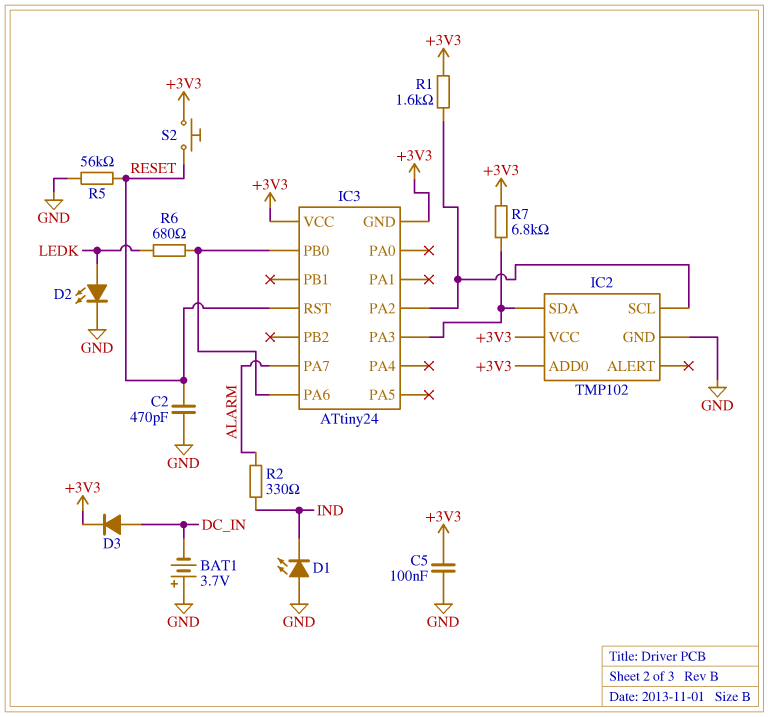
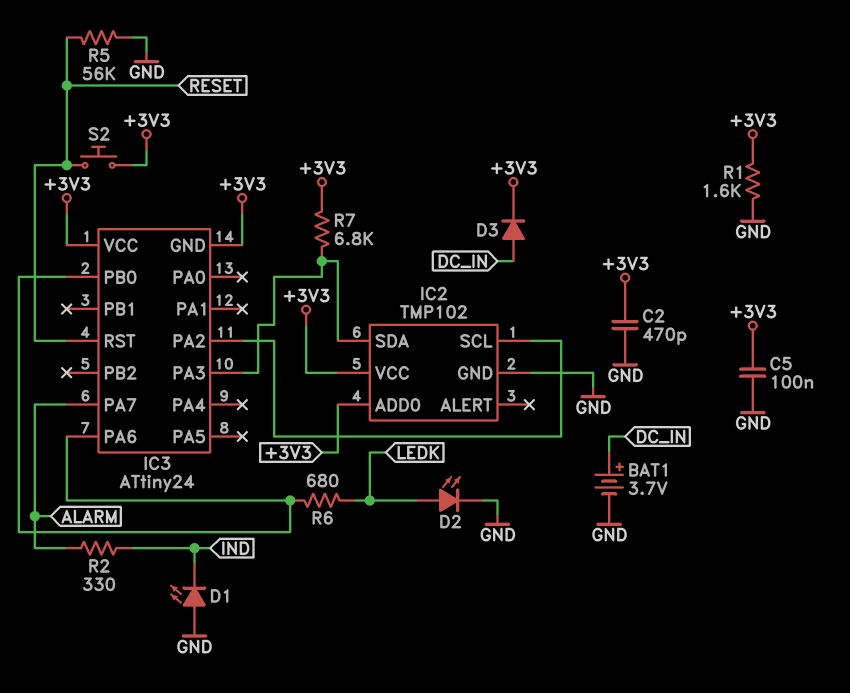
BAT1: 3.7V (plus GND, minus DC_IN) -> 3.7V (plus DC_IN, minus GND)
C2: 470pF (GND, RESET) -> 470pF (+3V3, GND)
R1: 1.6k (+3V3, IC2/SCL) -> 1.6k (+3V3, GND)

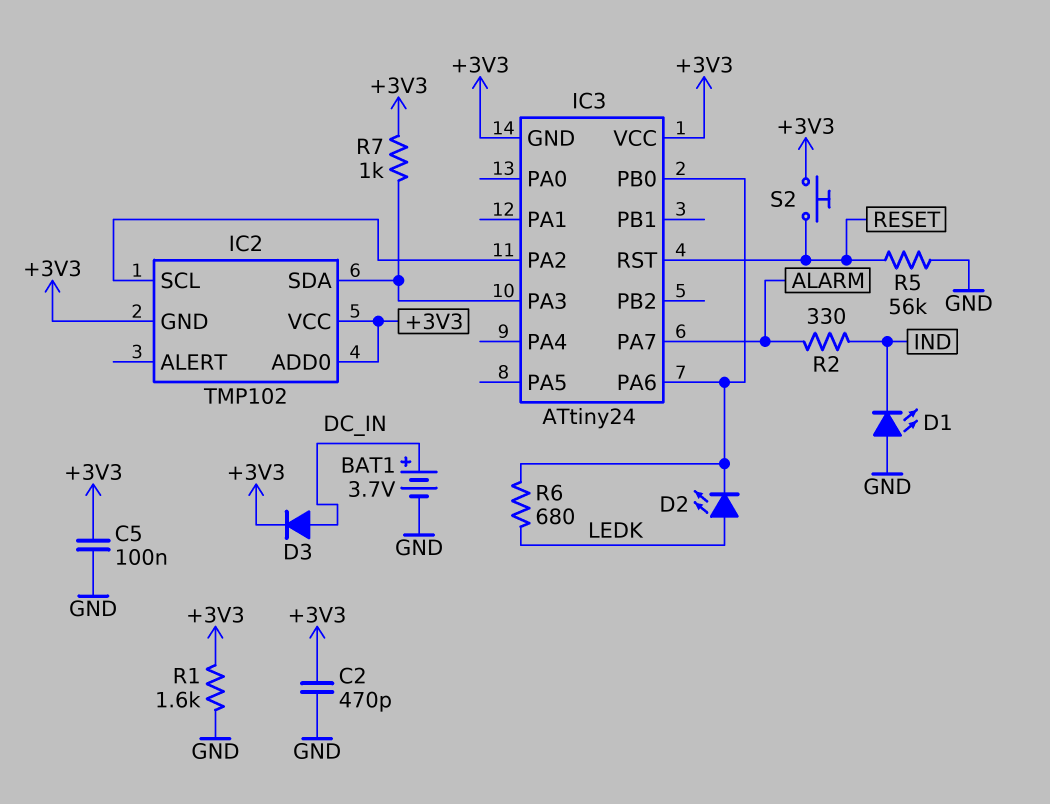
D2: LED (A LEDK, K GND) -> LED (A LEDK, K IC3/PA6)
IC2 pin GND: GND -> +3V3
R7: 6.8k (+3V3, IC2/SDA) -> 1k (+3V3, IC2/SDA)

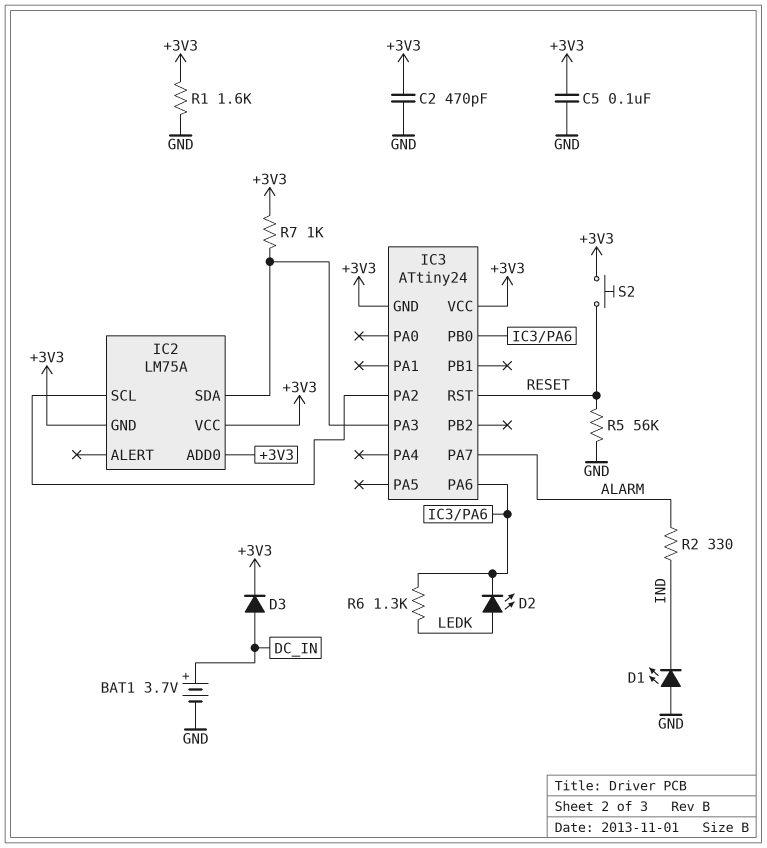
IC2: TMP102 -> LM75A
R6: 680 (IC3/PA6, LEDK) -> 1.3k (IC3/PA6, LEDK)

